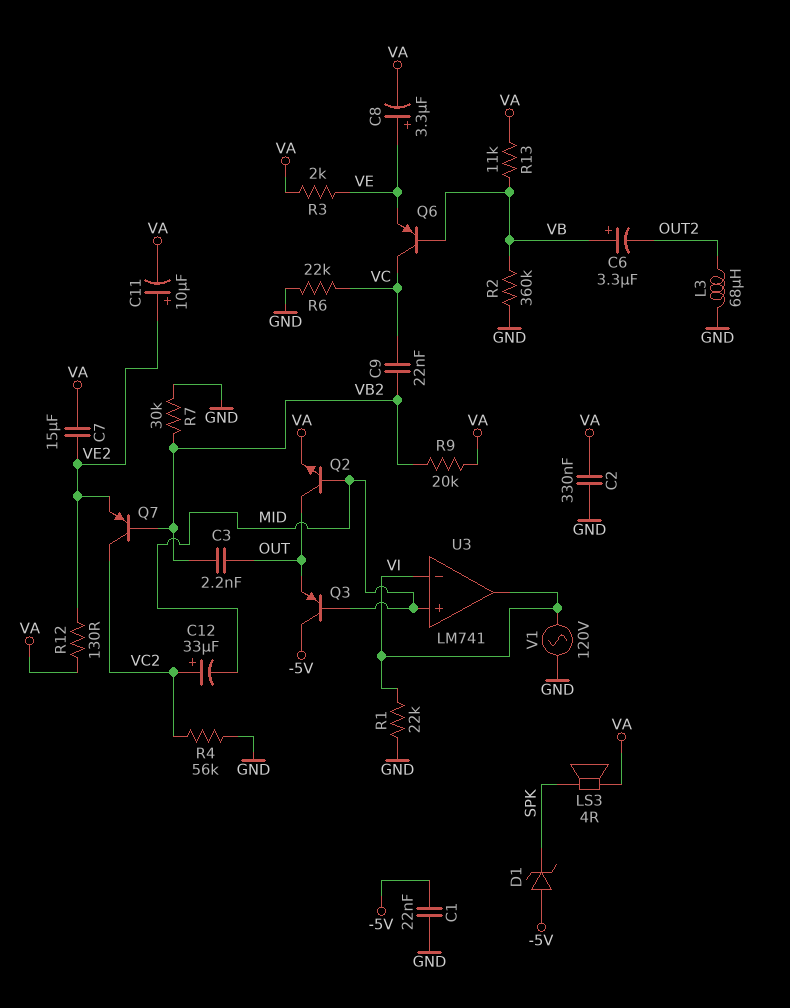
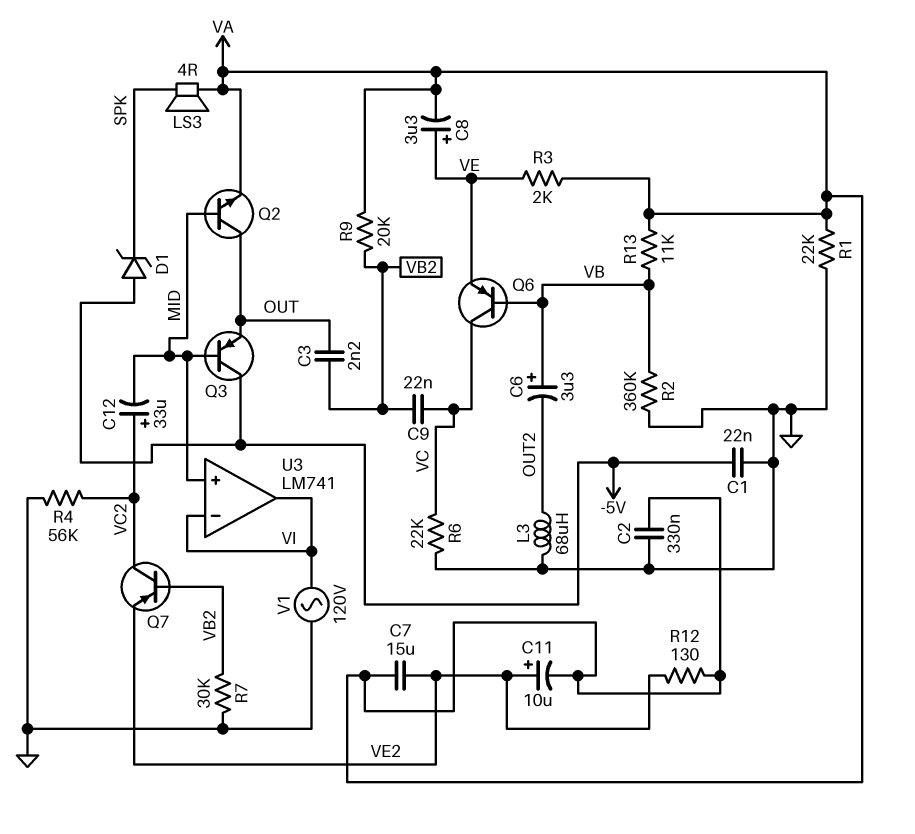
R1: 22k (GND, VI) -> 22k (GND, VA)

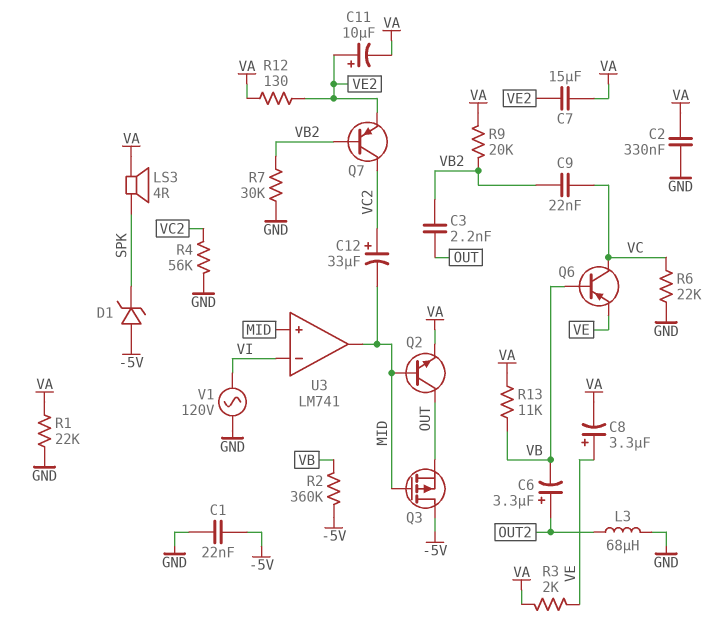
C6: 3.3uF (plus VB, minus OUT2) -> 3.3uF (plus OUT2, minus VB)
Q3: PNP (B MID, C -5V, E OUT) -> PMOS (G MID, D -5V, S OUT)
R2: 360k (GND, VB) -> 360k (-5V, VB)
U3 pin out: VI -> MID

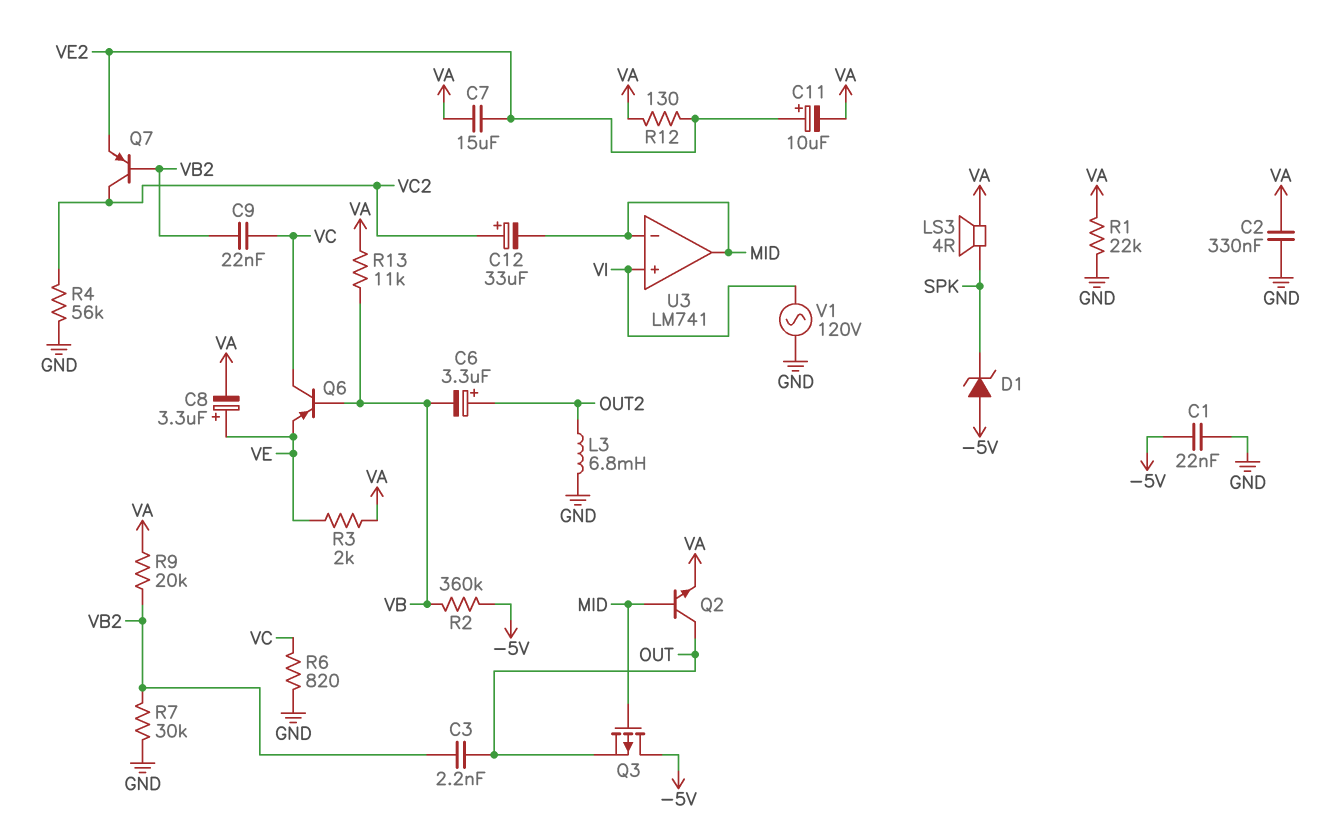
L3: 68uH (GND, OUT2) -> 6.8mH (GND, OUT2)
R6: 22k (GND, VC) -> 820 (GND, VC)
U3 pin in+: MID -> VI
U3 pin in-: VI -> MID

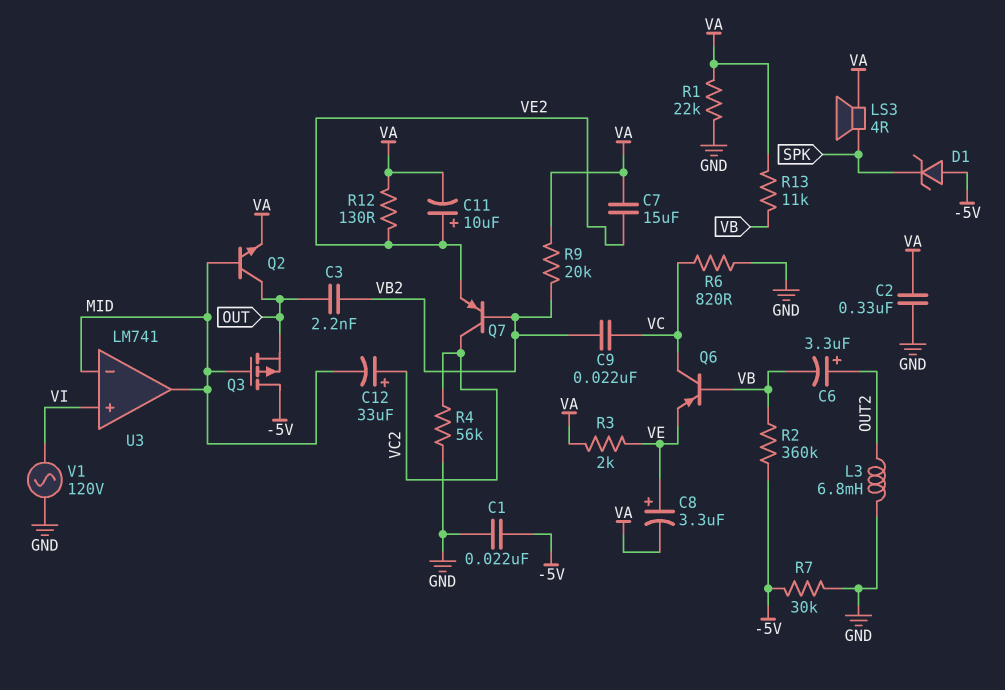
R7: 30k (GND, VB2) -> 30k (-5V, GND)

